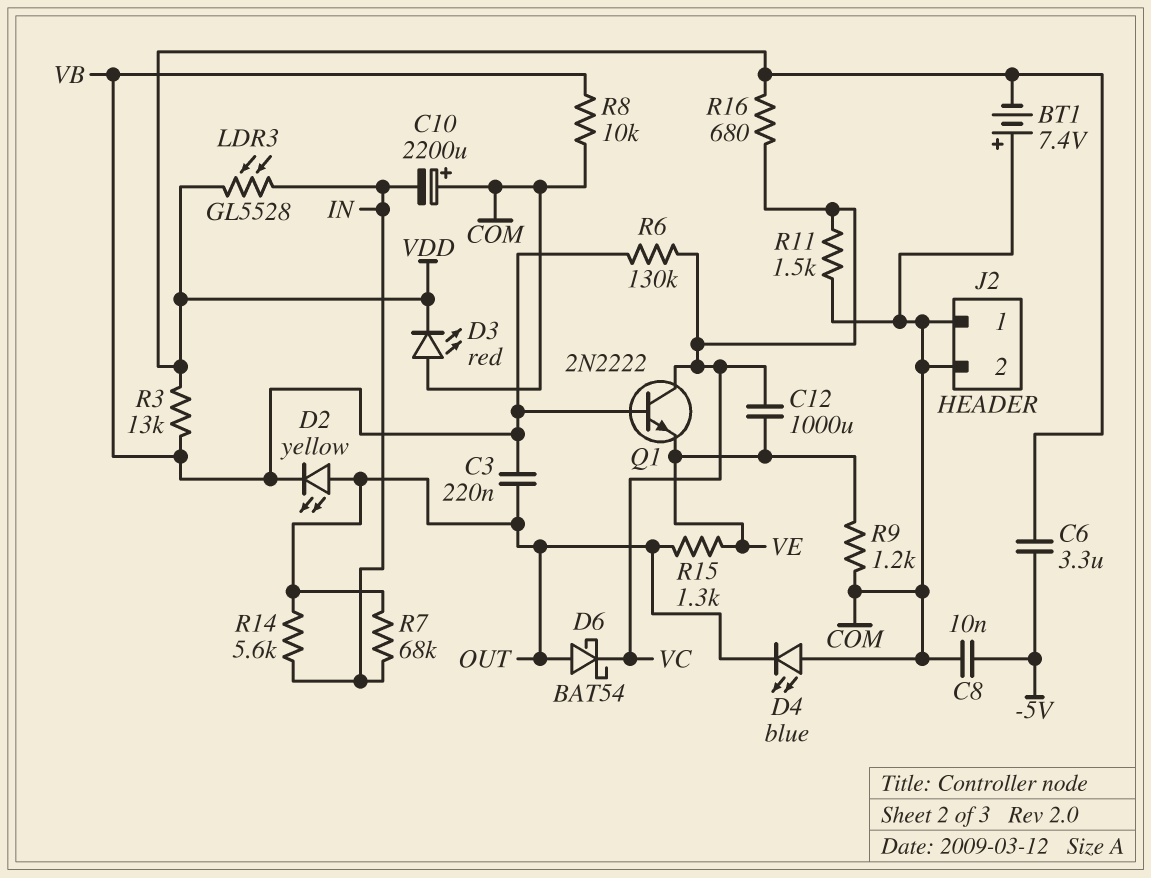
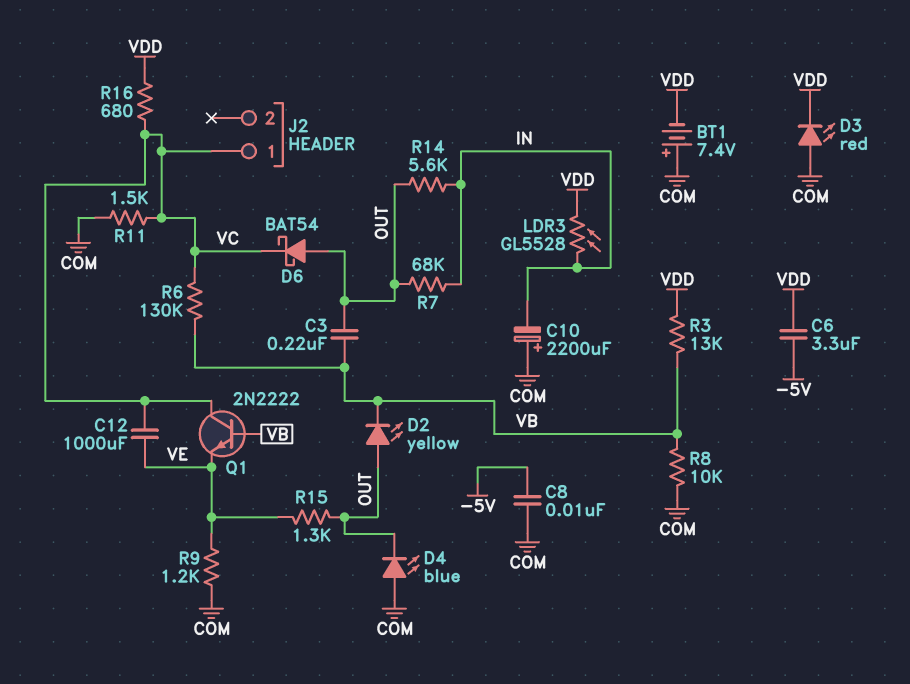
J2 pin 1: COM -> VC
J2 pin 2: COM -> none

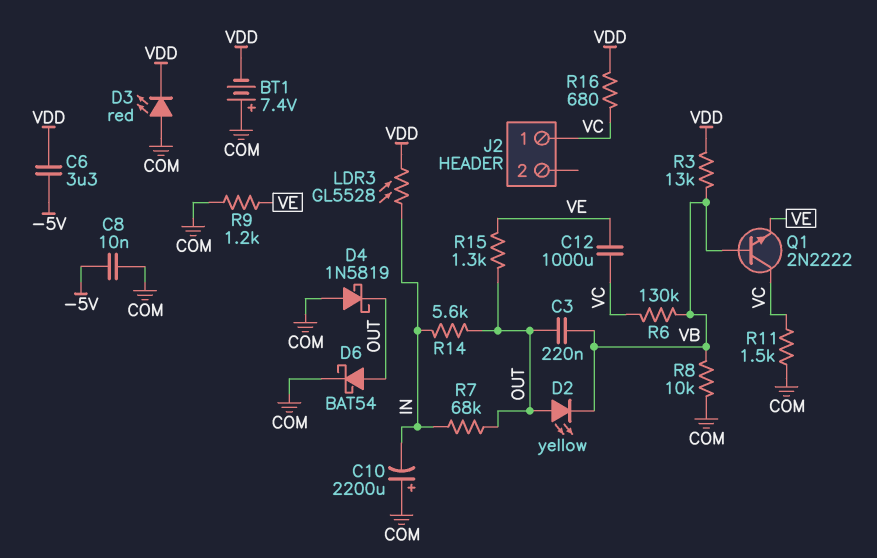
D4: LED blue (A COM, K OUT) -> schottky 1N5819 (A COM, K OUT)
D6: schottky BAT54 (A OUT, K VC) -> schottky BAT54 (A OUT, K COM)

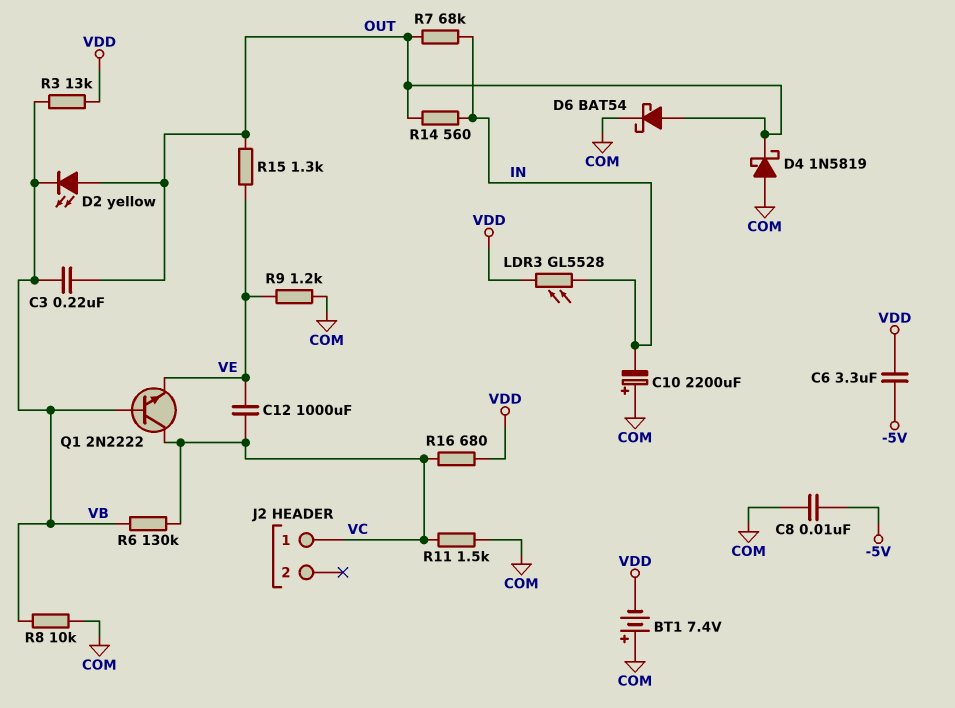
D3: LED red (A COM, K VDD) -> none
R14: 5.6k (IN, OUT) -> 560 (IN, OUT)

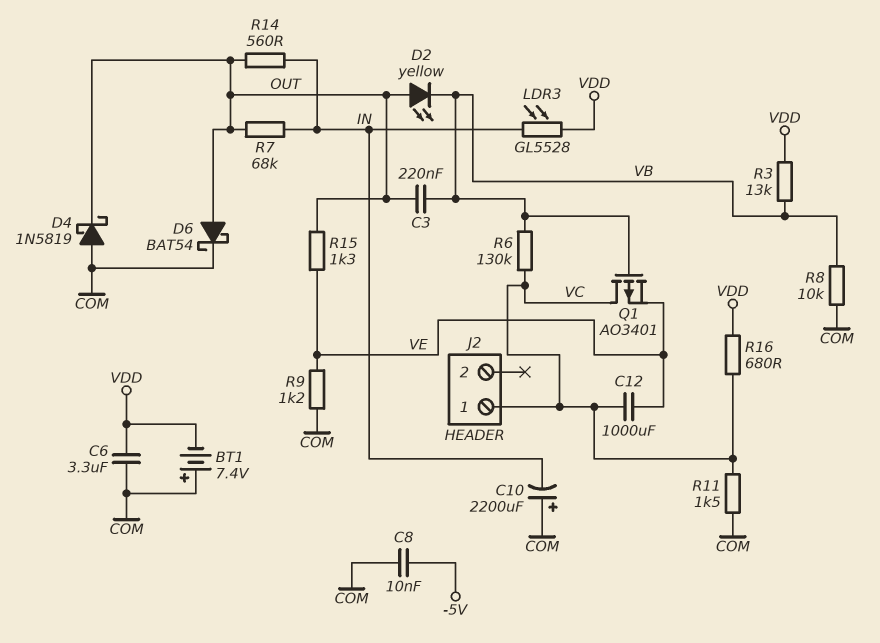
C6: 3.3uF (-5V, VDD) -> 3.3uF (COM, VDD)
Q1: NPN 2N2222 (B VB, C VC, E VE) -> PMOS AO3401 (G VB, D VC, S VE)

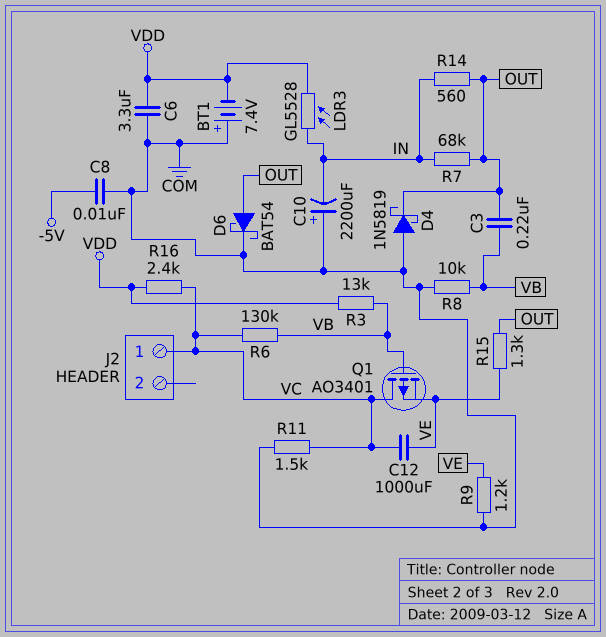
D2: LED yellow (A OUT, K VB) -> none
R16: 680 (VC, VDD) -> 2.4k (VC, VDD)

